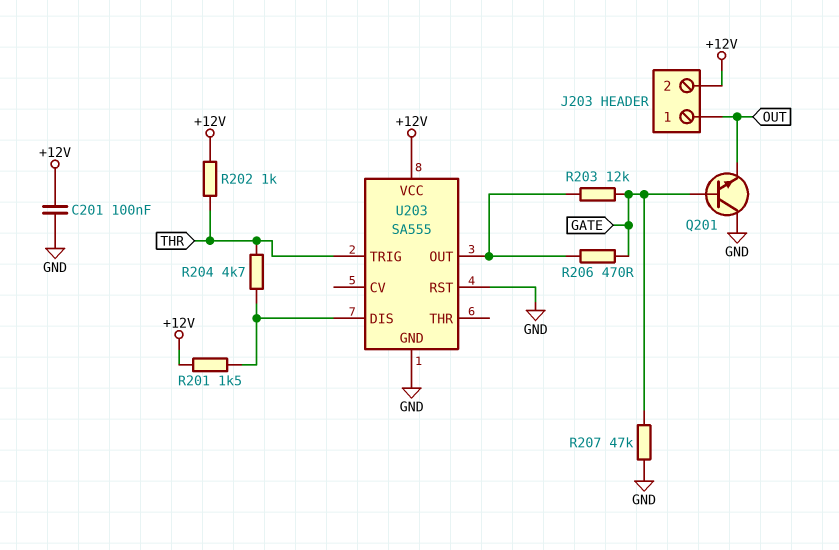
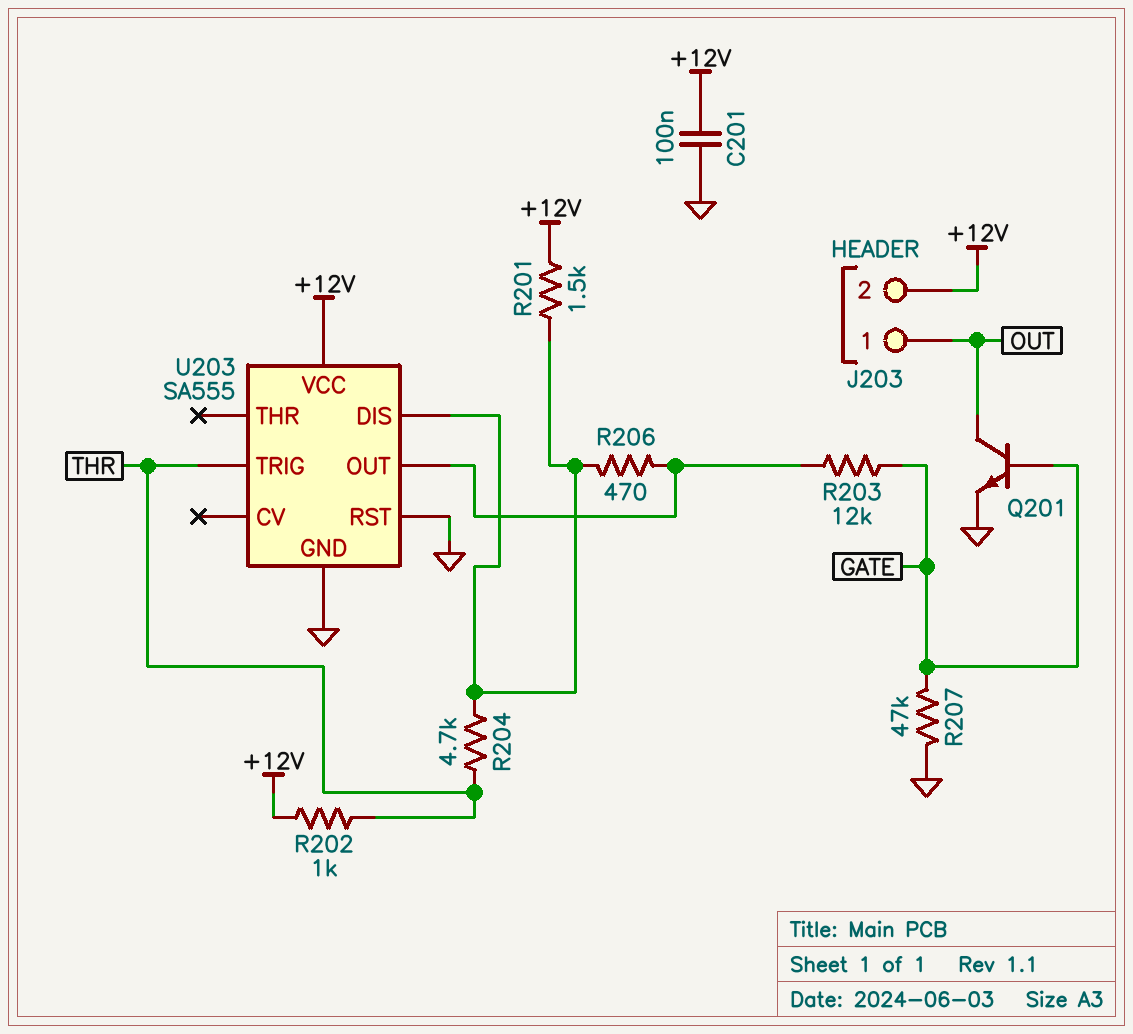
Q201: NPN (B GATE, C GND, E OUT) -> NPN (B GATE, C OUT, E GND)
R206: 470 (GATE, U203/OUT) -> 470 (U203/DIS, U203/OUT)

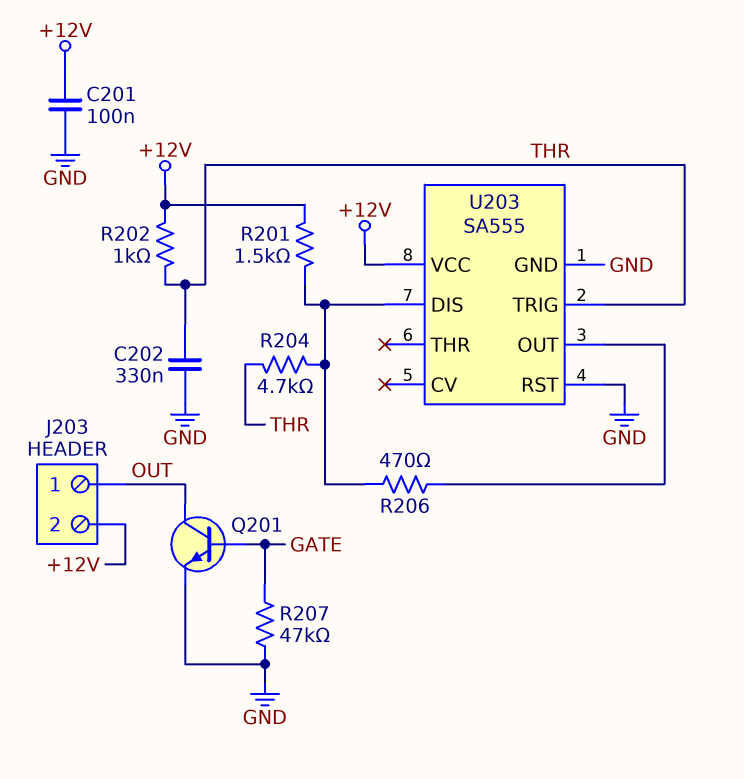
C202: none -> 330nF (GND, THR)
R203: 12k (GATE, U203/OUT) -> none

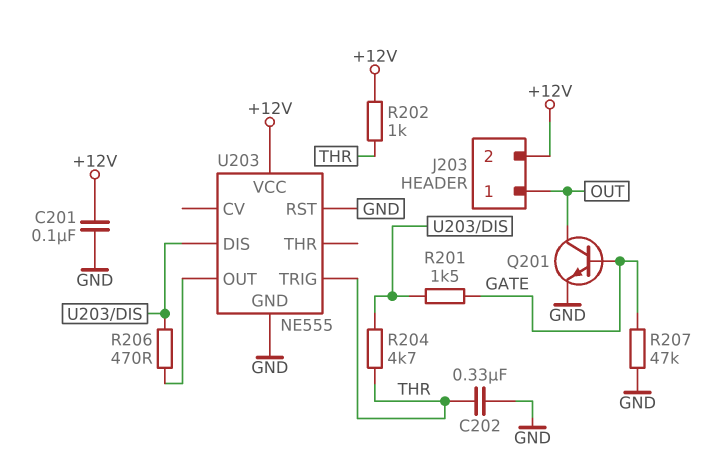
R201: 1.5k (+12V, U203/DIS) -> 1.5k (GATE, U203/DIS)
U203: SA555 -> NE555

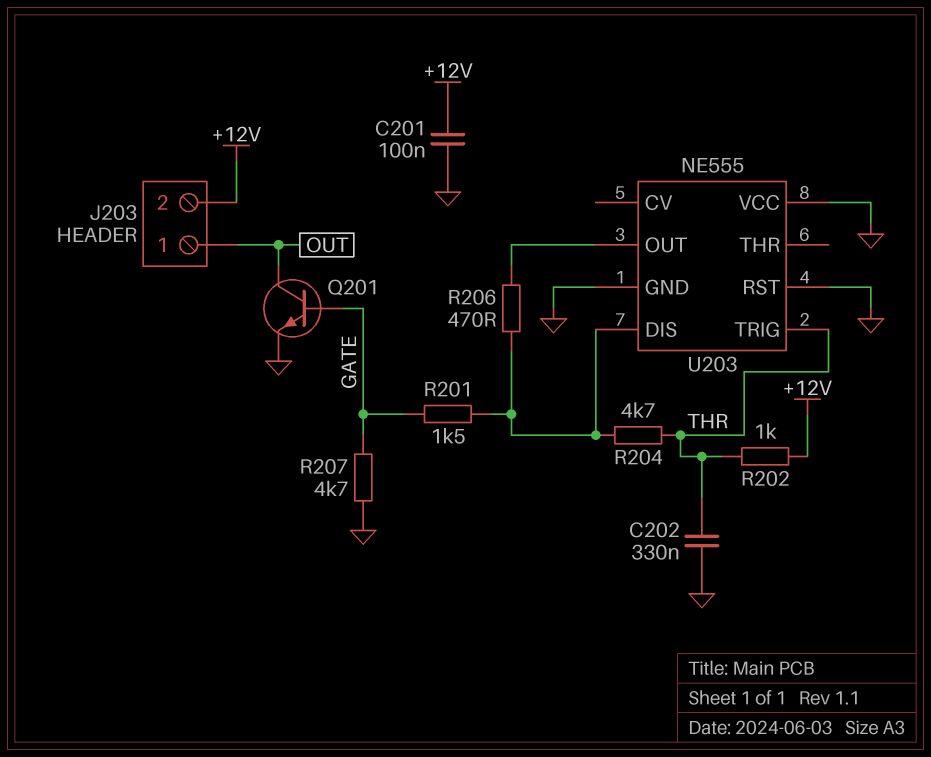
R207: 47k (GATE, GND) -> 4.7k (GATE, GND)
U203 pin VCC: +12V -> GND

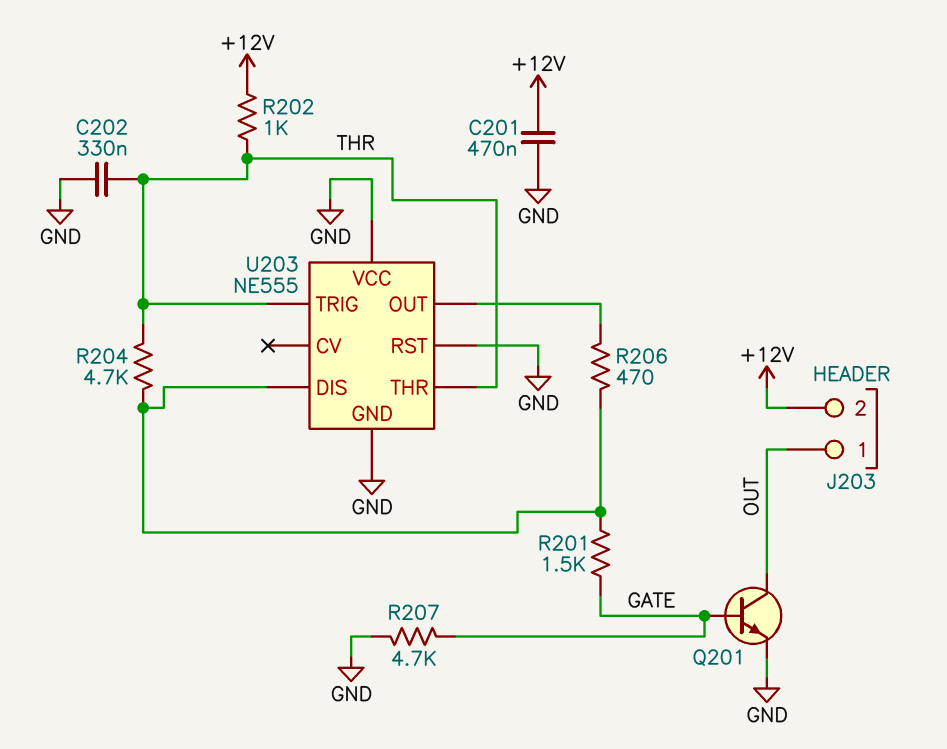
C201: 100nF (+12V, GND) -> 470nF (+12V, GND)
U203 pin THR: none -> THR

